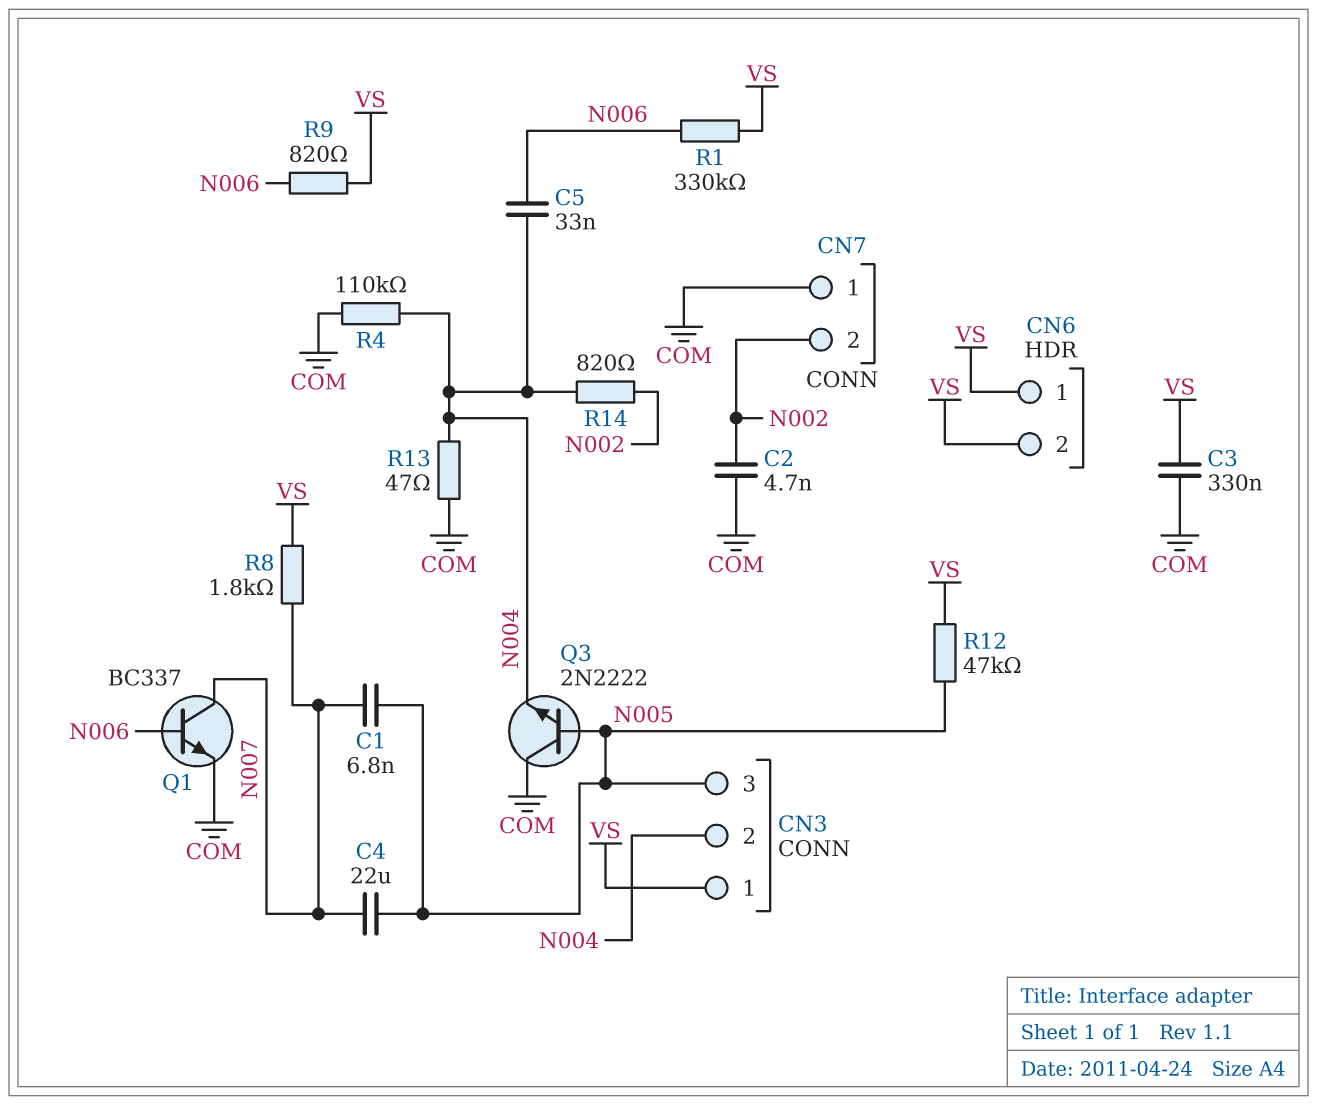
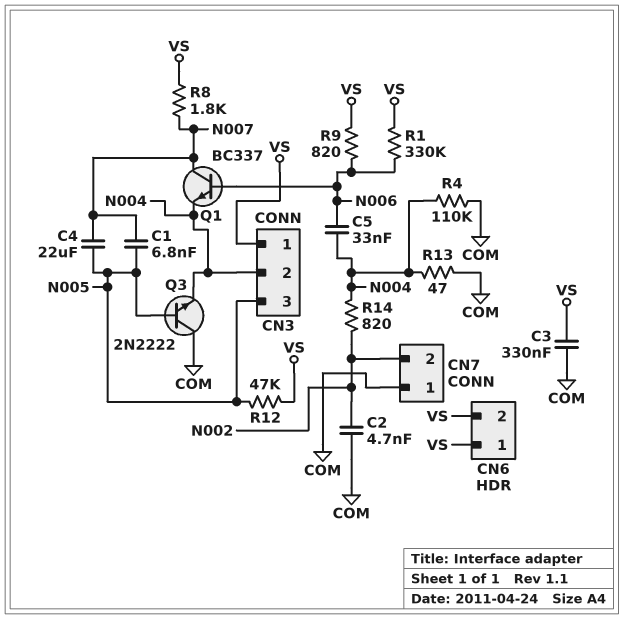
Q1: NPN BC337 (B N006, C N007, E COM) -> NPN BC337 (B N006, C N007, E N004)

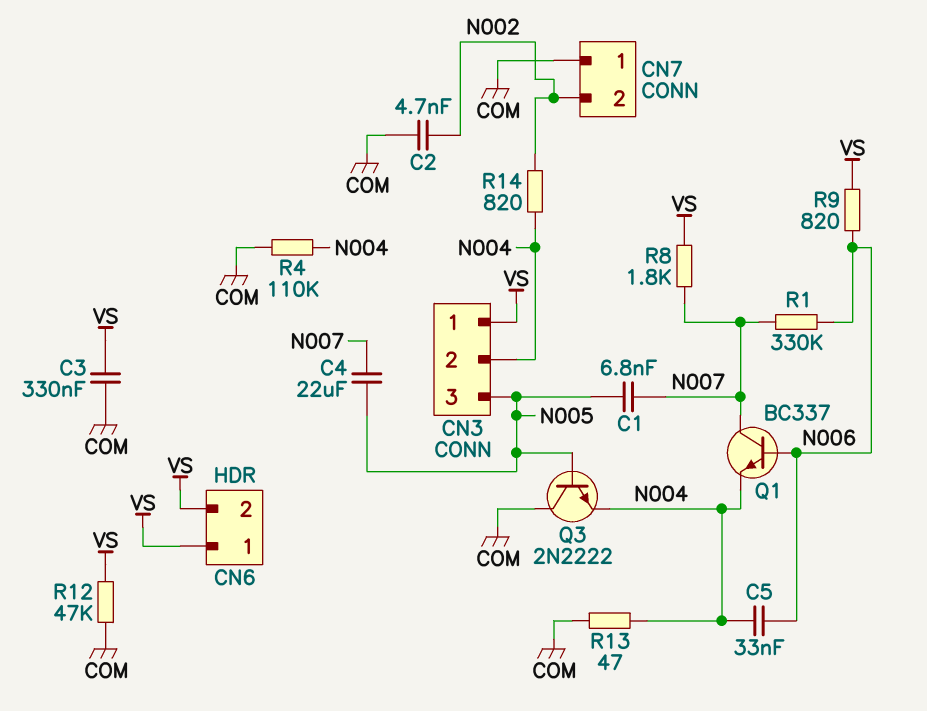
R1: 330k (N006, VS) -> 330k (N006, N007)
R12: 47k (N005, VS) -> 47k (COM, VS)

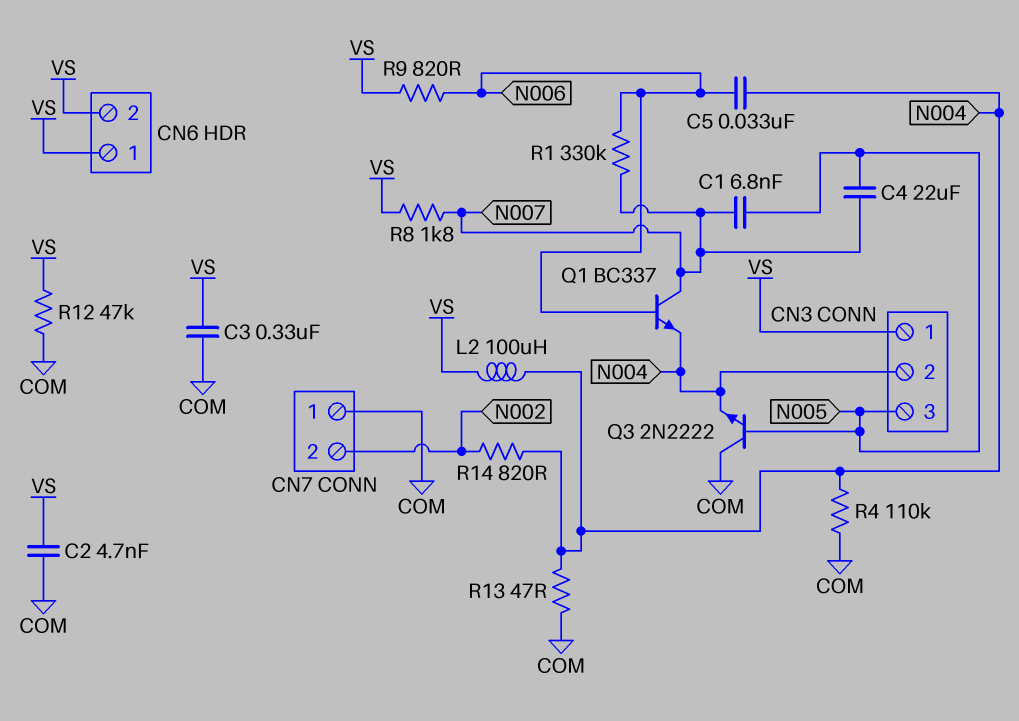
C2: 4.7nF (COM, N002) -> 4.7nF (COM, VS)
L2: none -> 100uH (N004, VS)

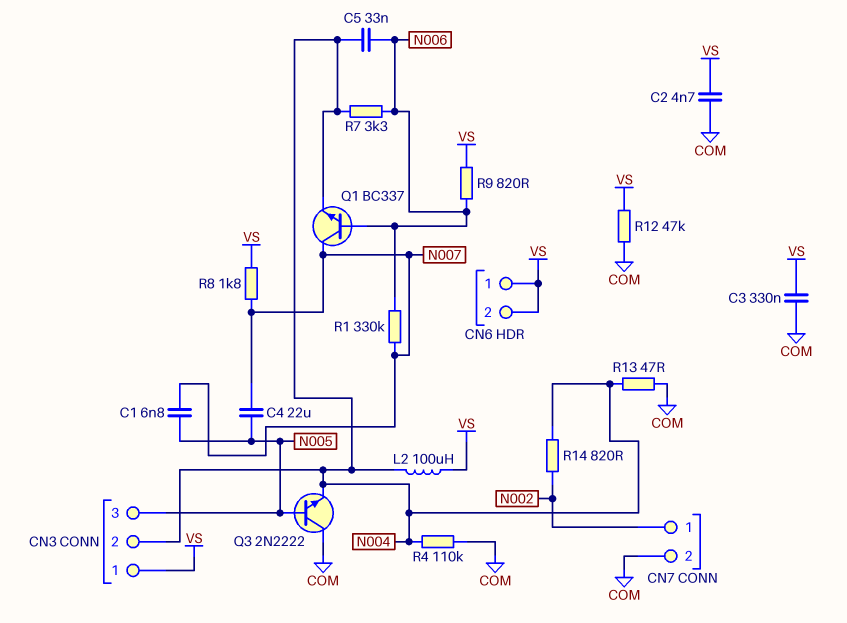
CN7 pin 1: COM -> N002
CN7 pin 2: N002 -> COM
R7: none -> 3.3k (N004, N006)

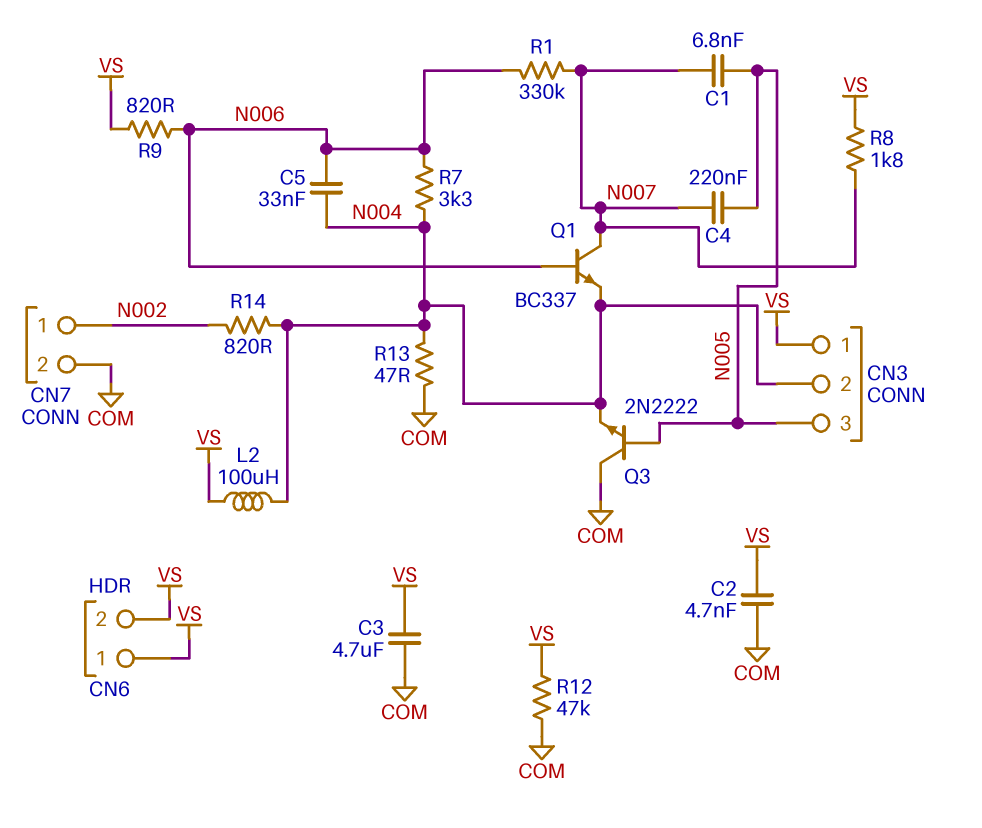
C3: 330nF (COM, VS) -> 4.7uF (COM, VS)
C4: 22uF (N005, N007) -> 220nF (N005, N007)
R4: 110k (COM, N004) -> none

